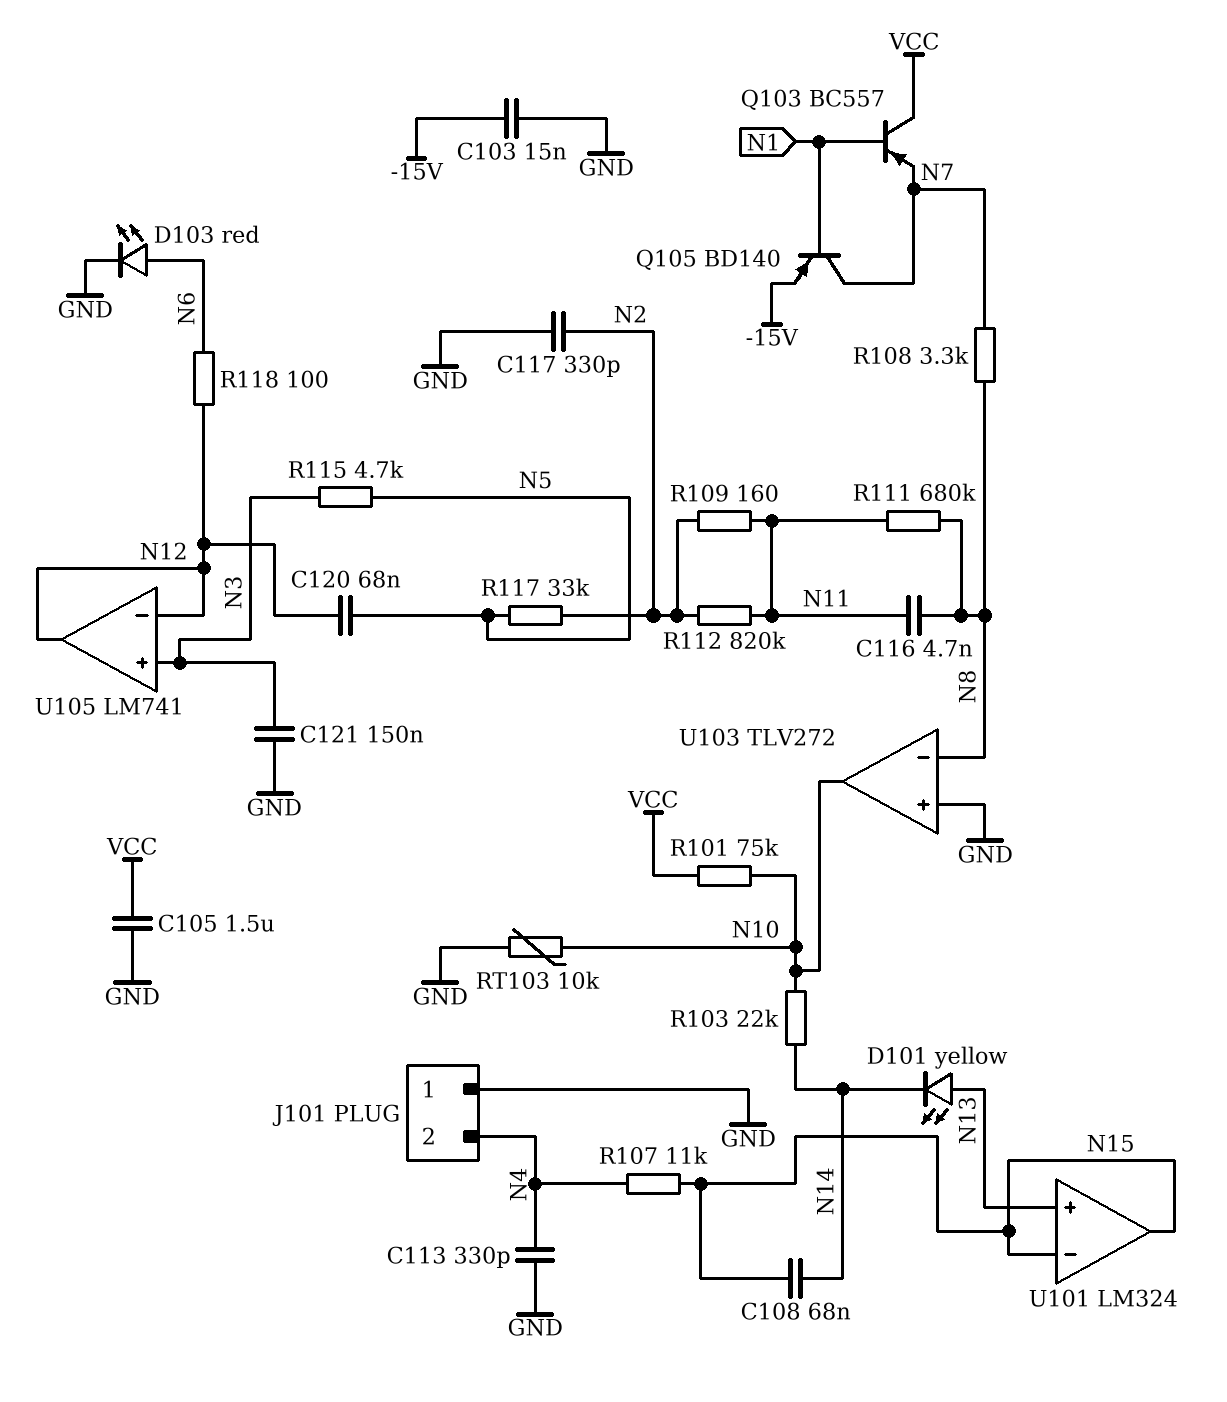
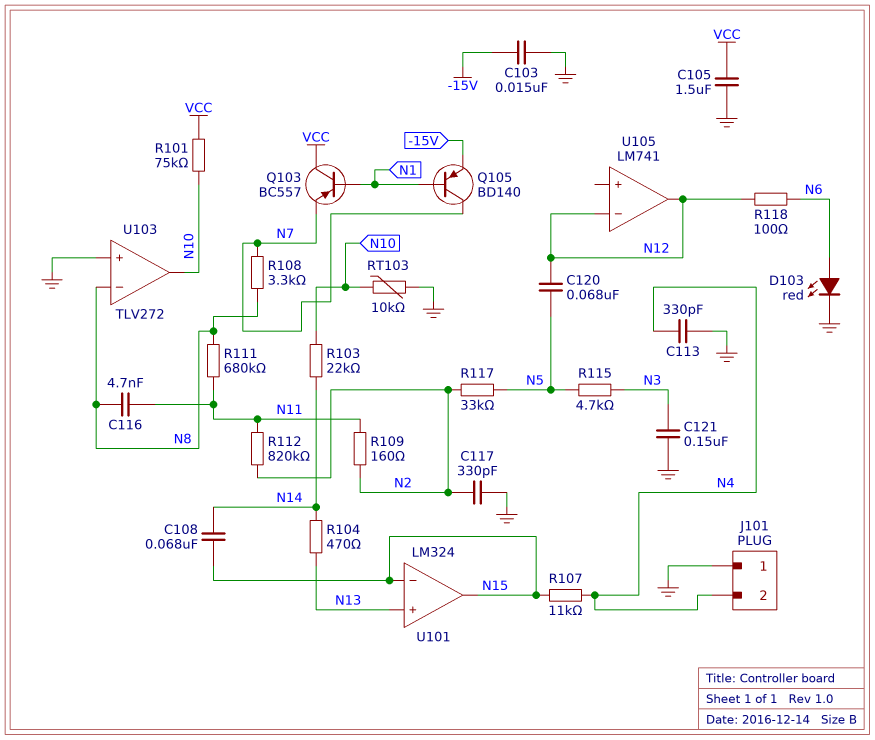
D101: LED yellow (A N13, K N14) -> none
R104: none -> 470 (N13, N14)
U105 pin in+: N3 -> none

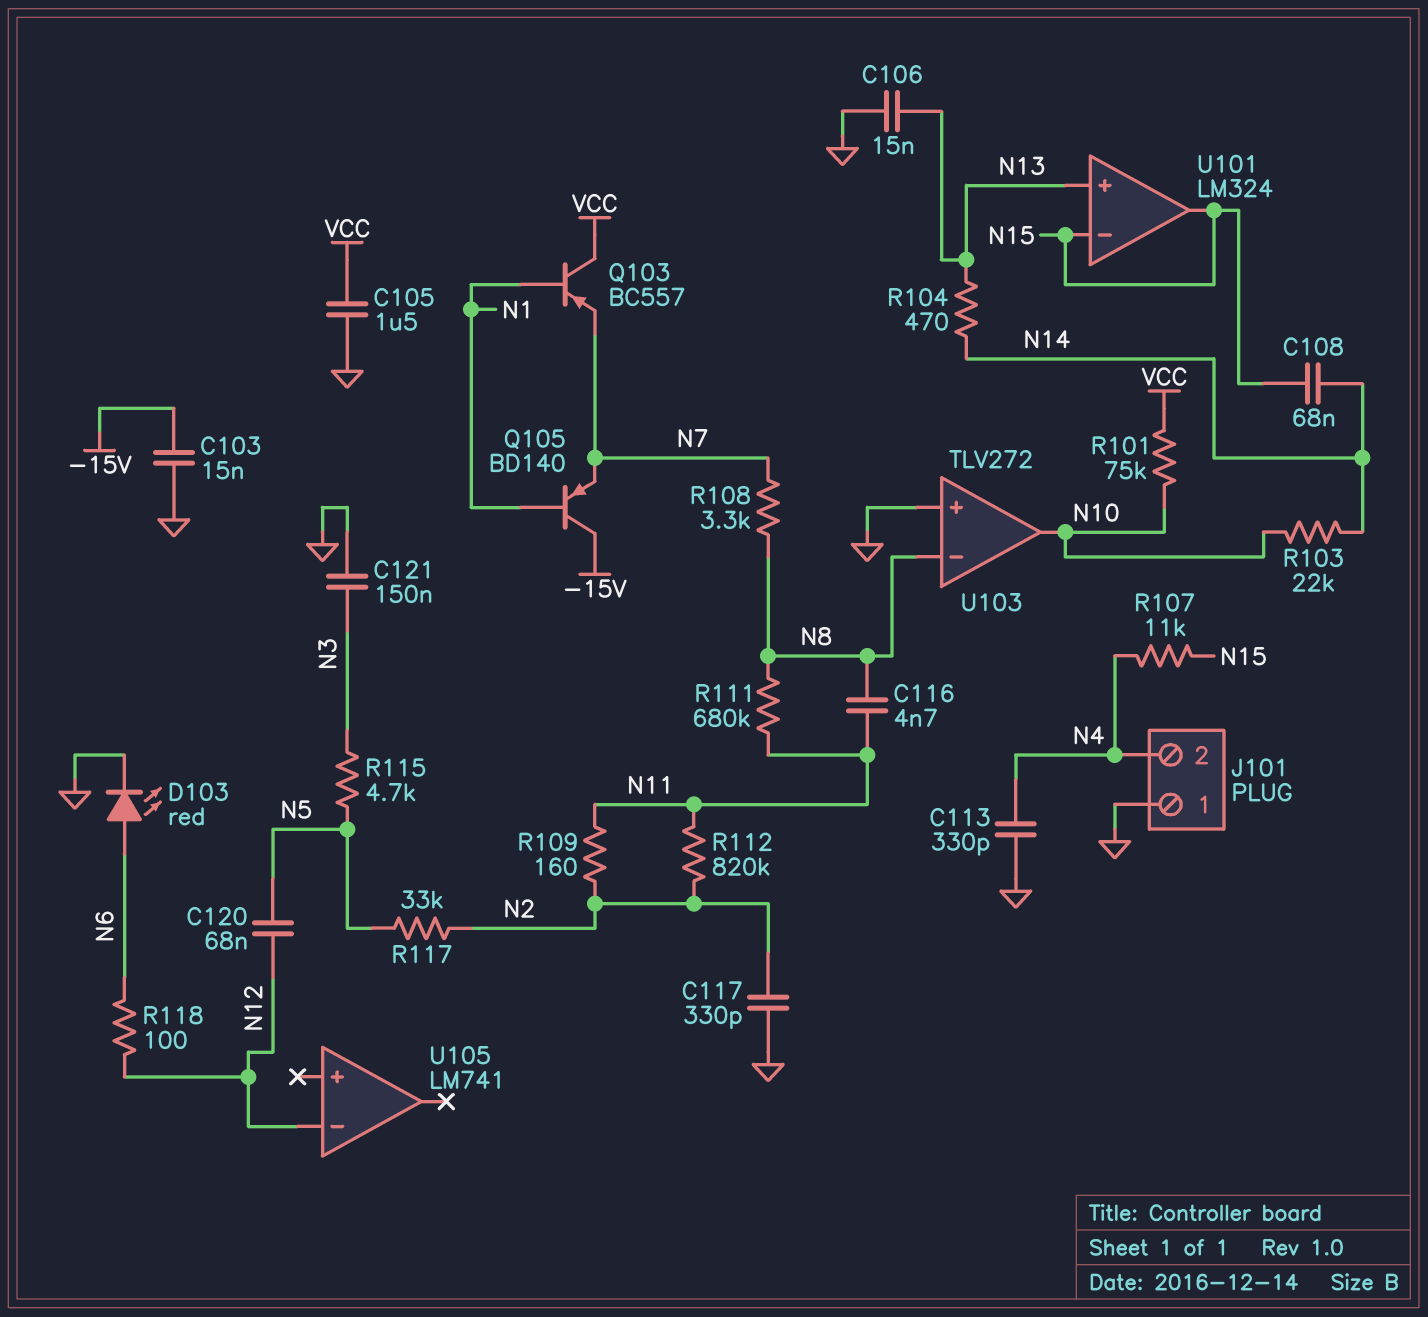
C106: none -> 15nF (GND, N13)
Q105: PNP BD140 (B N1, C N7, E -15V) -> PNP BD140 (B N1, C -15V, E N7)
RT103: 10k (GND, N10) -> none
U105 pin out: N12 -> none

